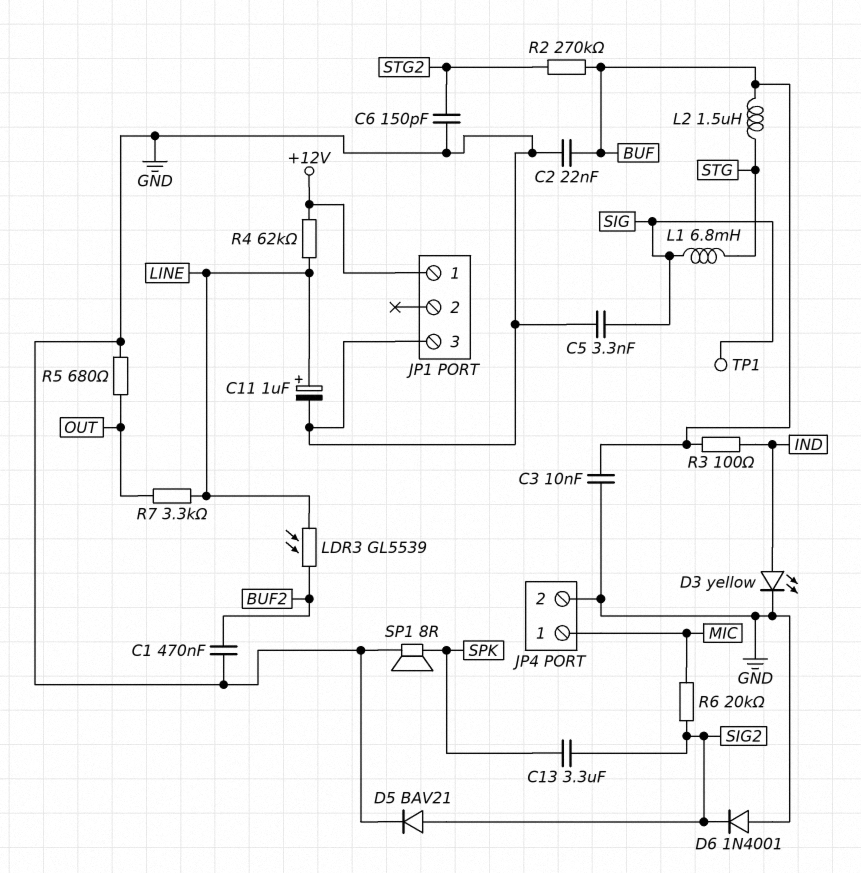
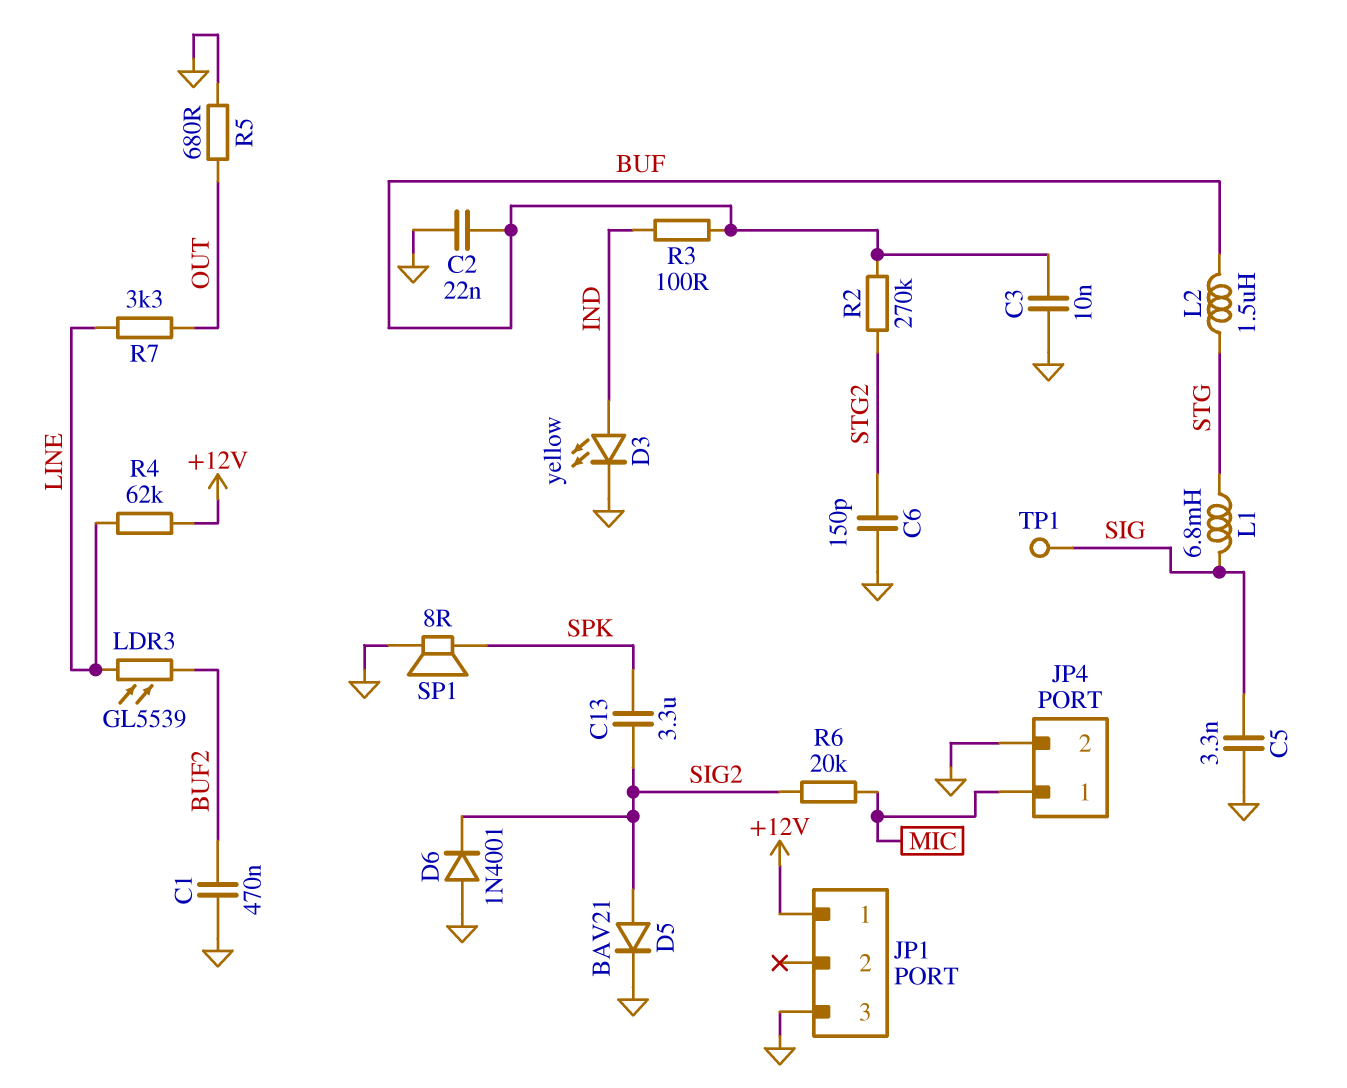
C11: 1uF (plus LINE, minus GND) -> none

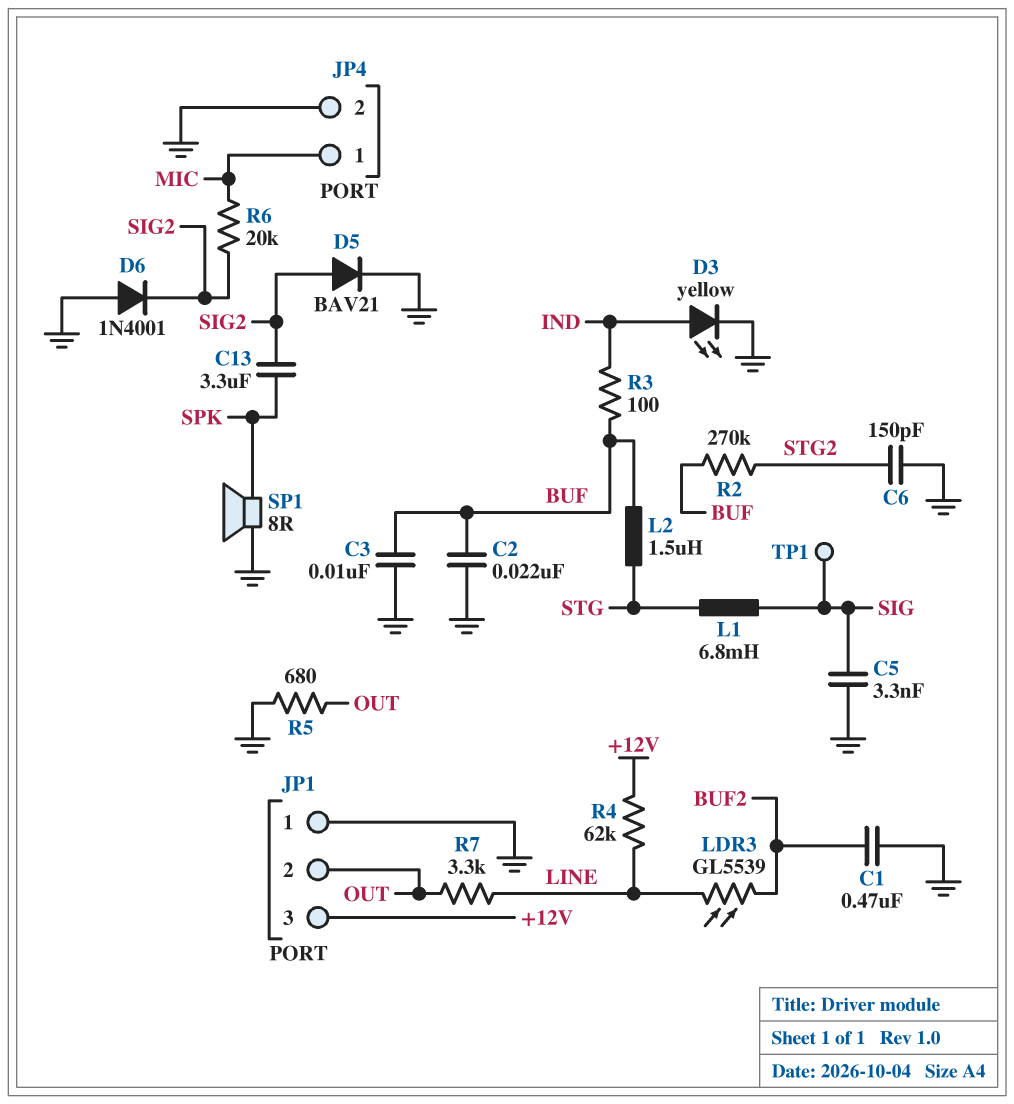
JP1 pin 1: +12V -> GND
JP1 pin 2: none -> OUT
JP1 pin 3: GND -> +12V

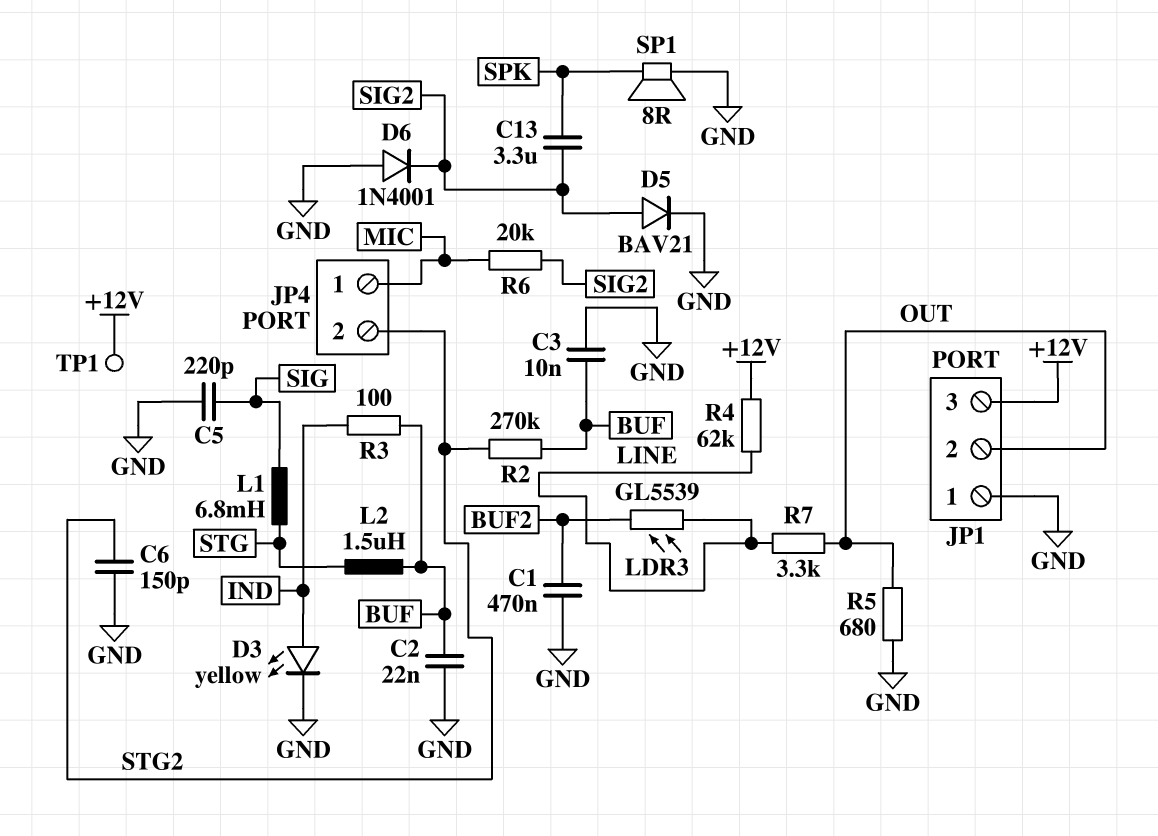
C5: 3.3nF (GND, SIG) -> 220pF (GND, SIG)
JP4 pin 2: GND -> STG2
TP1: test point (SIG) -> test point (+12V)

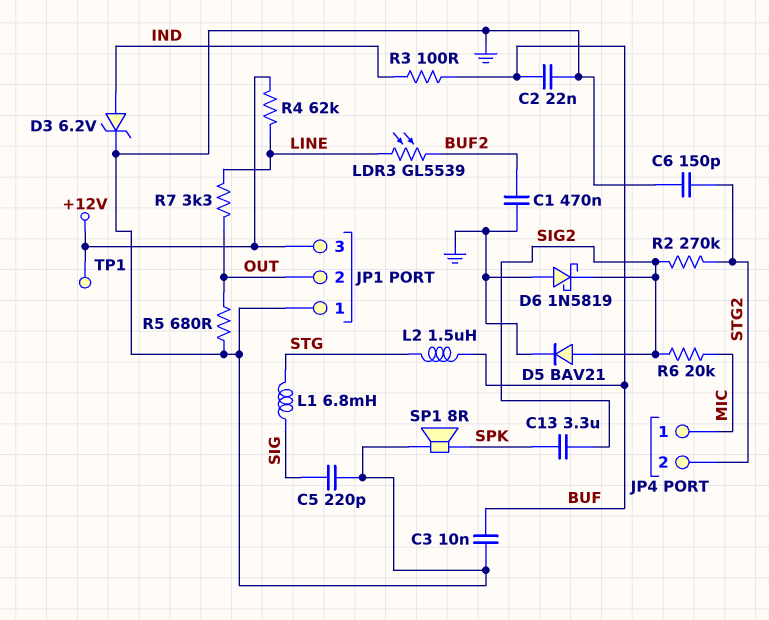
D3: LED yellow (A IND, K GND) -> zener 6.2V (A IND, K GND)
D6: diode 1N4001 (A GND, K SIG2) -> schottky 1N5819 (A GND, K SIG2)
R2: 270k (BUF, STG2) -> 270k (SIG2, STG2)

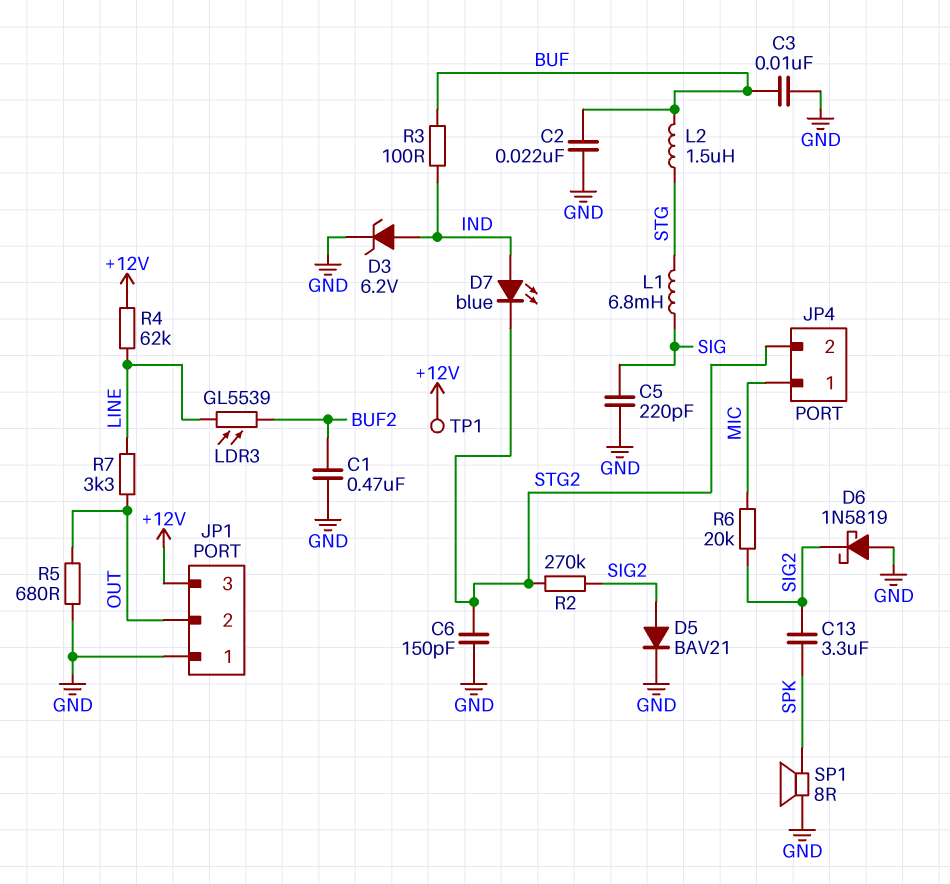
D7: none -> LED blue (A IND, K STG2)

